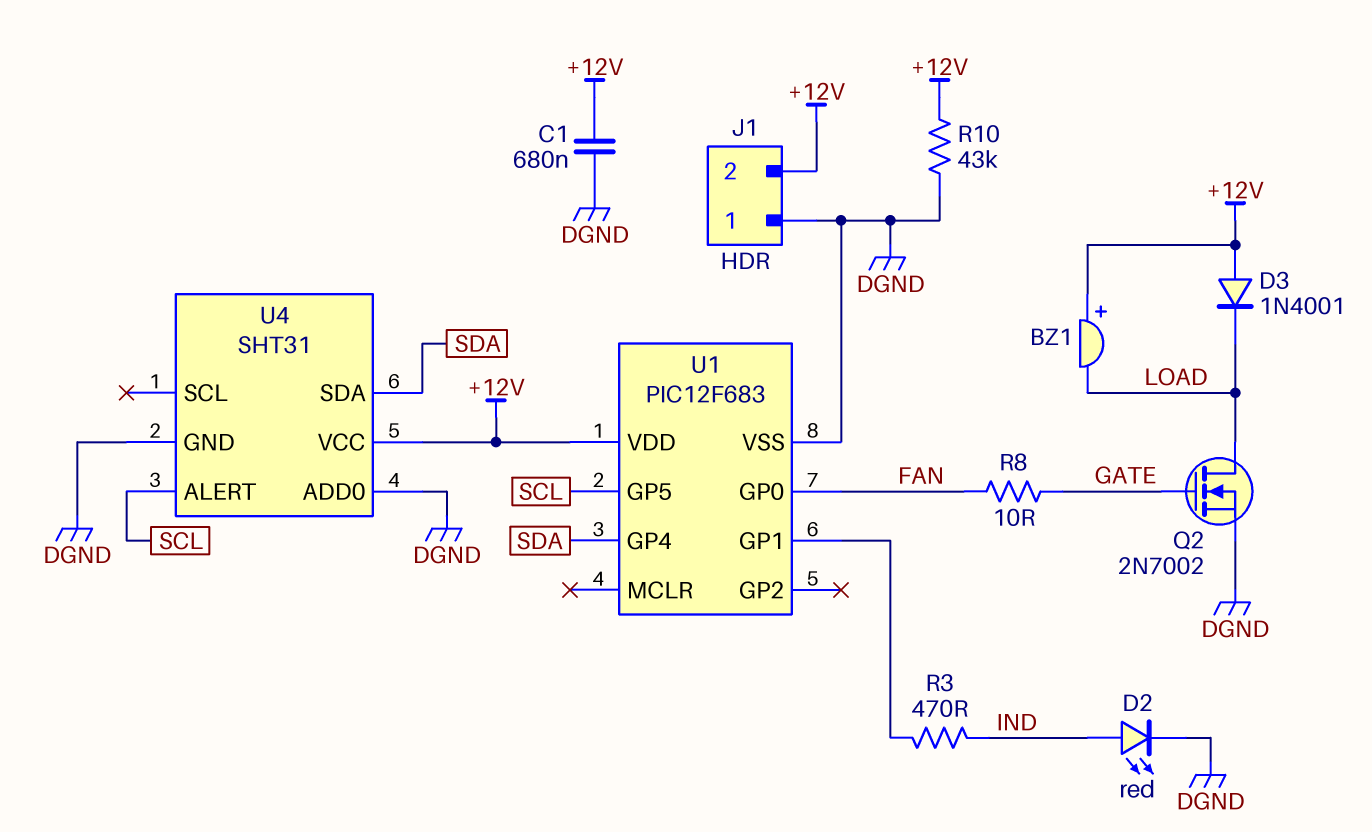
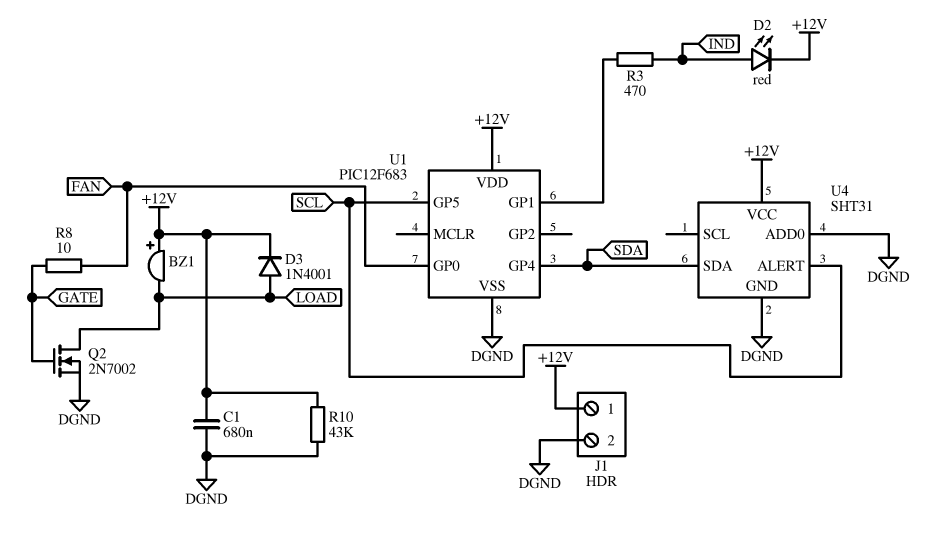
D2: LED red (A IND, K DGND) -> LED red (A IND, K +12V)
D3: diode 1N4001 (A +12V, K LOAD) -> diode 1N4001 (A LOAD, K +12V)
J1 pin 1: DGND -> +12V
J1 pin 2: +12V -> DGND

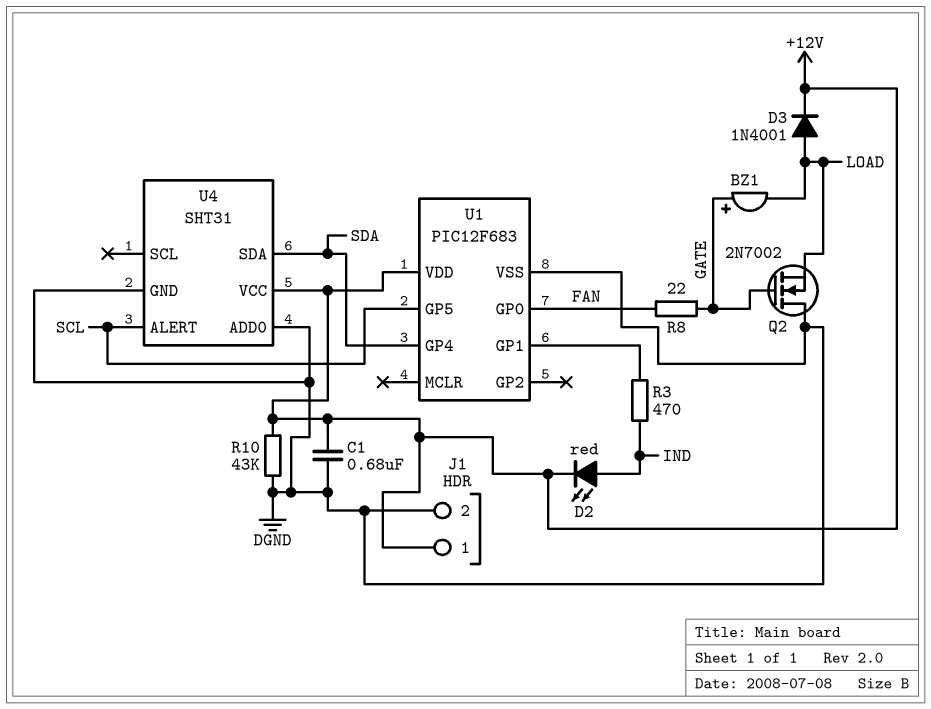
BZ1: buzzer (plus +12V, minus LOAD) -> buzzer (plus GATE, minus LOAD)
Q2: NMOS 2N7002 (G GATE, D LOAD, S DGND) -> NMOS 2N7002 (G GATE, D DGND, S LOAD)
R8: 10 (FAN, GATE) -> 22 (FAN, GATE)

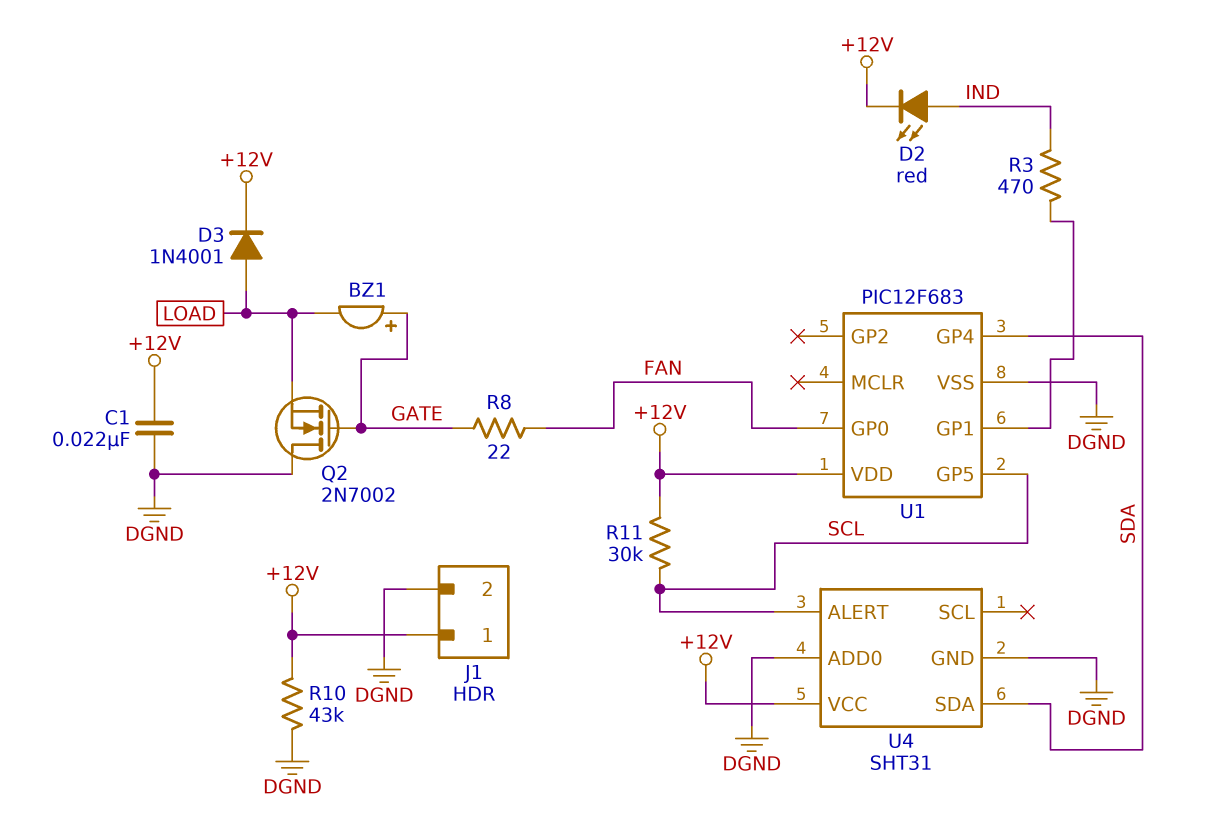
C1: 680nF (+12V, DGND) -> 22nF (+12V, DGND)
R11: none -> 30k (+12V, SCL)

